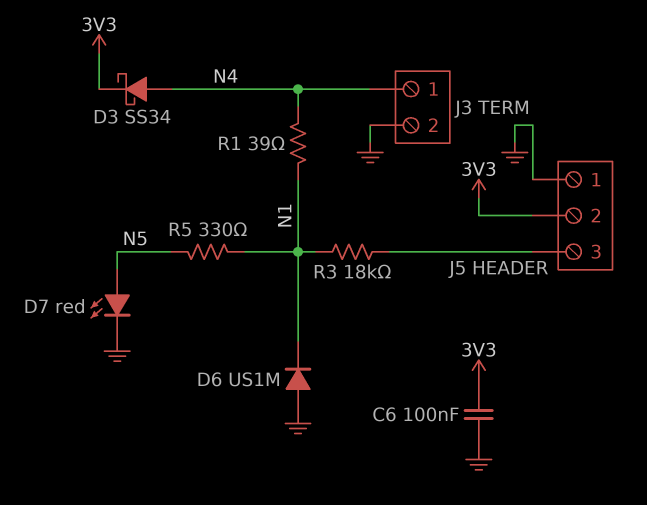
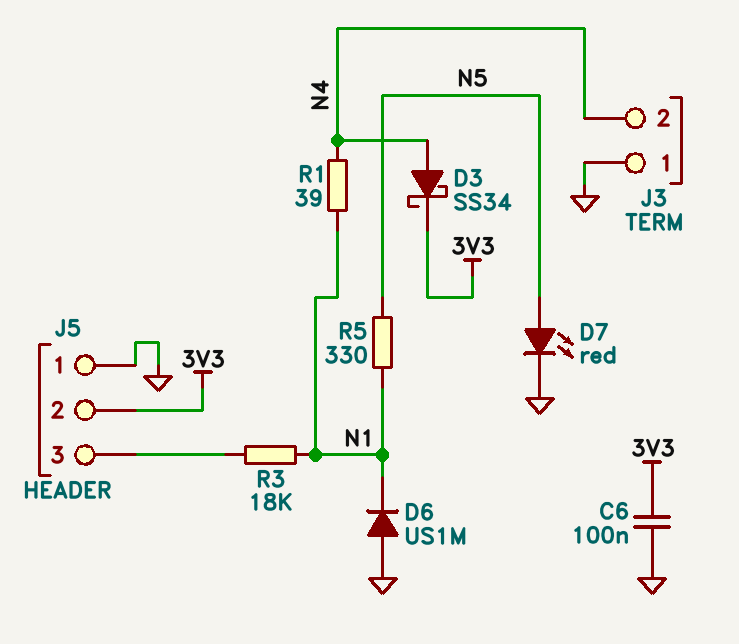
J3 pin 1: N4 -> GND
J3 pin 2: GND -> N4

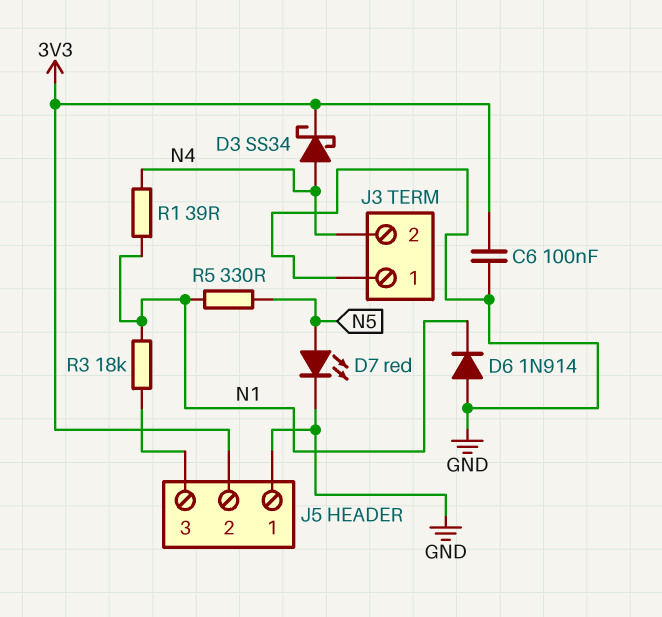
D6: diode US1M (A GND, K N1) -> diode 1N914 (A GND, K N1)

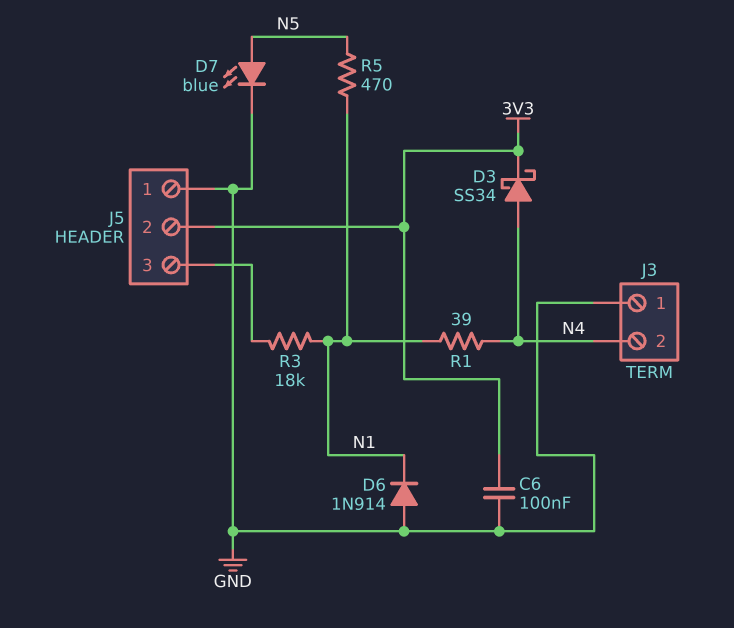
D7: LED red (A N5, K GND) -> LED blue (A N5, K GND)
R5: 330 (N1, N5) -> 470 (N1, N5)

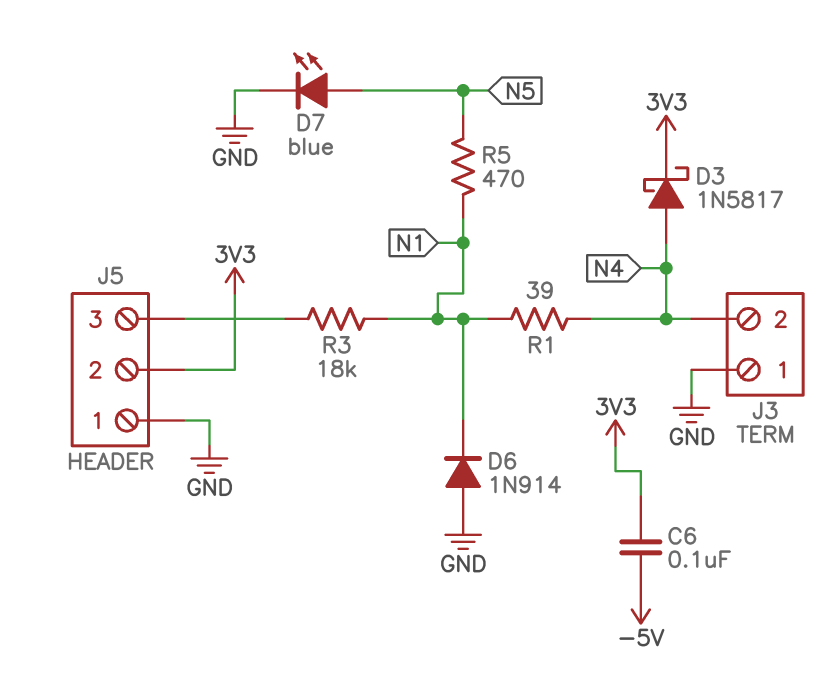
C6: 100nF (3V3, GND) -> 100nF (-5V, 3V3)
D3: schottky SS34 (A N4, K 3V3) -> schottky 1N5817 (A N4, K 3V3)

